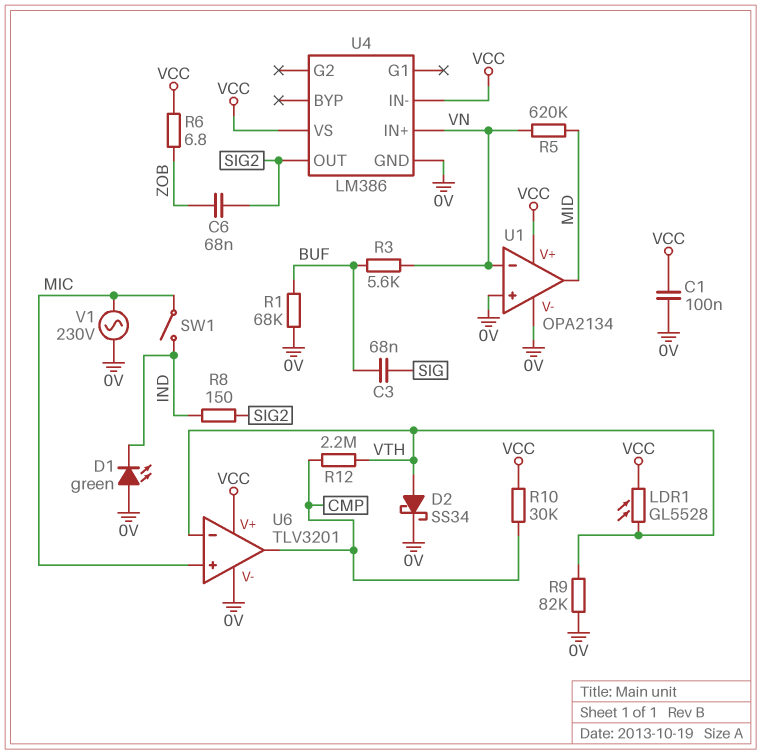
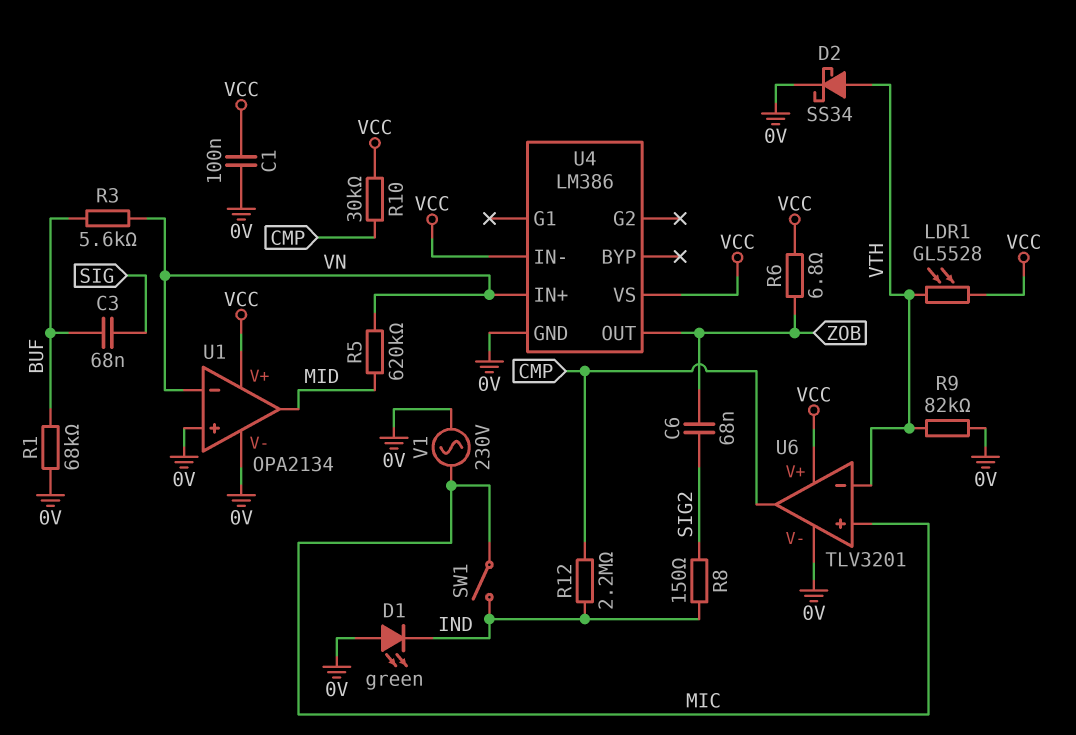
R12: 2.2M (CMP, VTH) -> 2.2M (CMP, IND)
U4 pin OUT: SIG2 -> ZOB

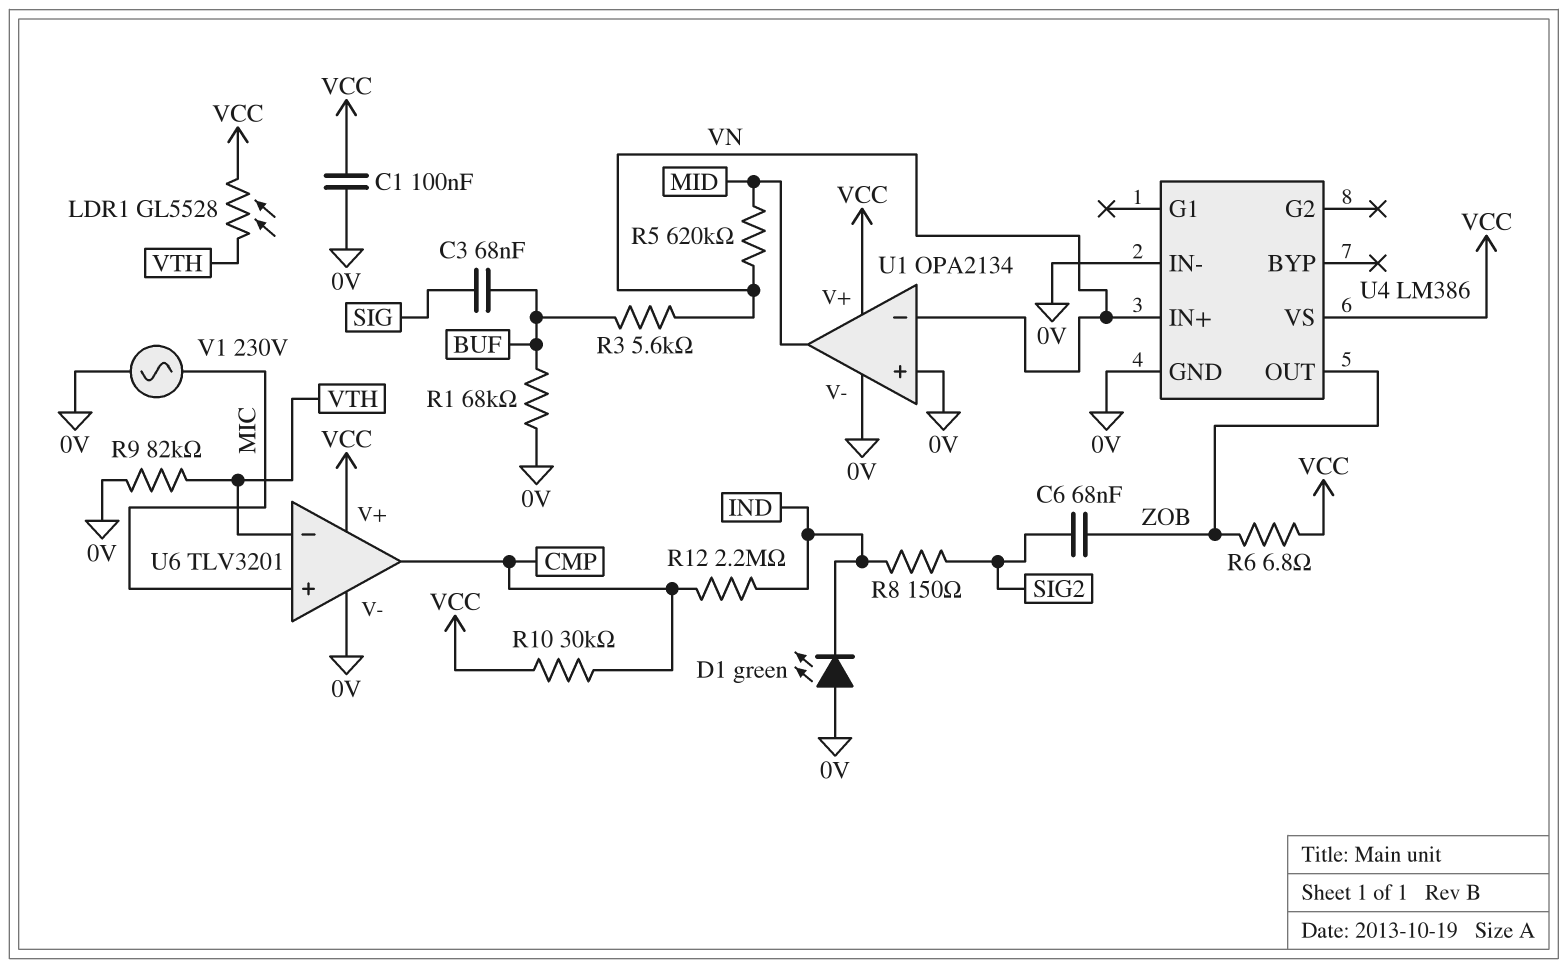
D2: schottky SS34 (A VTH, K 0V) -> none
SW1: switch (IND, MIC) -> none
U4 pin IN-: VCC -> 0V

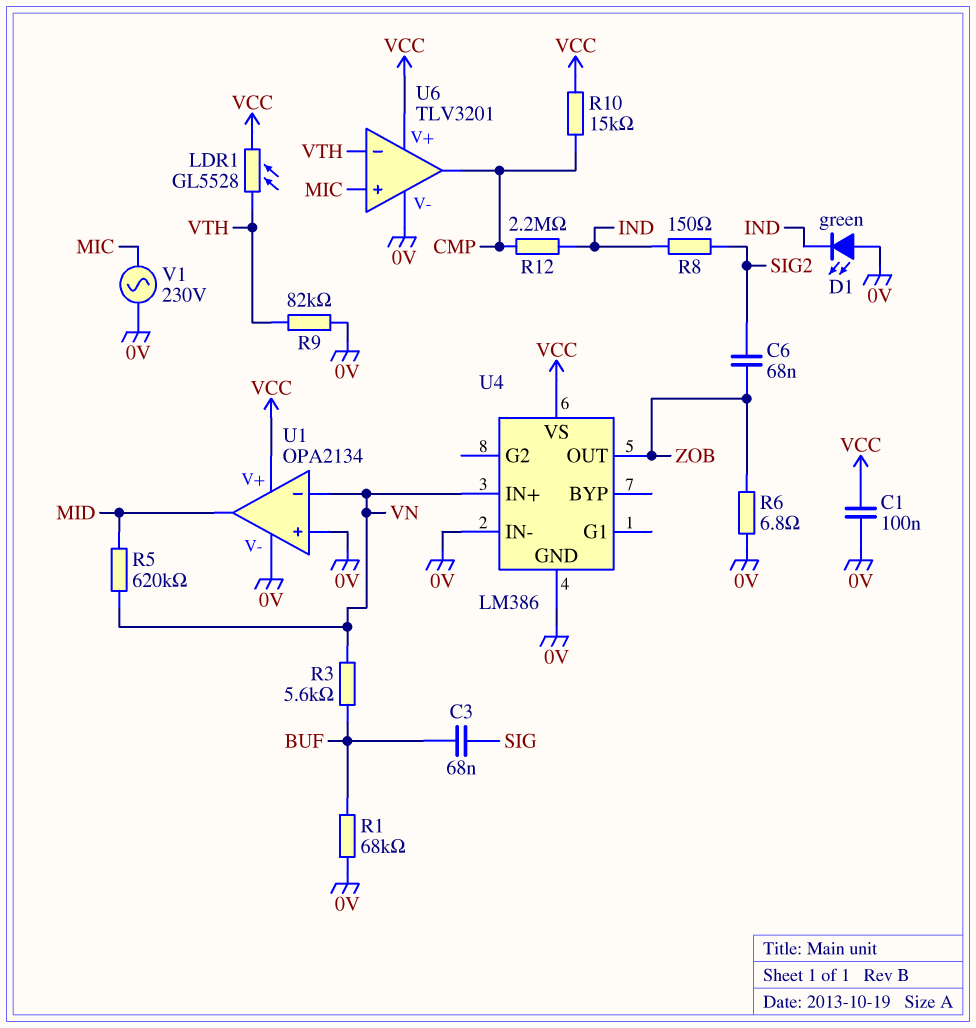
R6: 6.8 (VCC, ZOB) -> 6.8 (0V, ZOB)
R10: 30k (CMP, VCC) -> 15k (CMP, VCC)

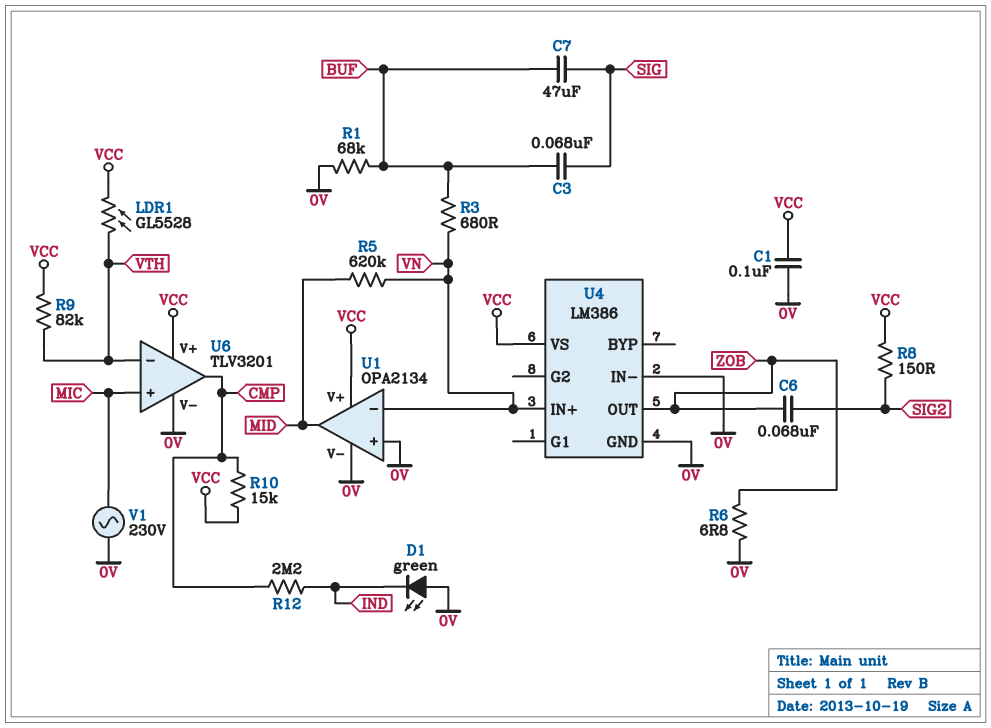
C7: none -> 47uF (BUF, SIG)
R3: 5.6k (BUF, VN) -> 680 (BUF, VN)
R8: 150 (IND, SIG2) -> 150 (SIG2, VCC)
R9: 82k (0V, VTH) -> 82k (VCC, VTH)

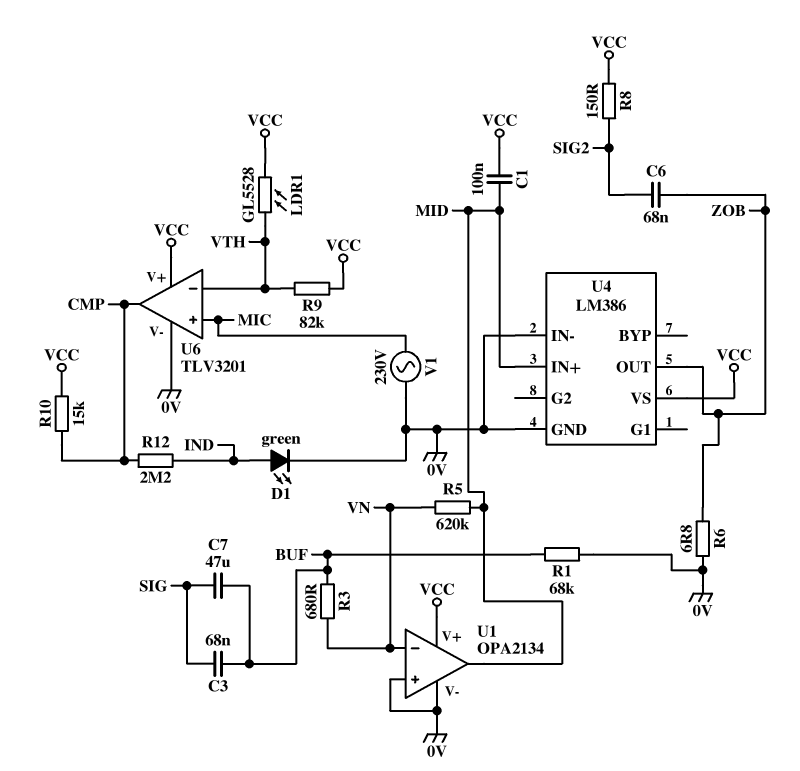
C1: 100nF (0V, VCC) -> 100nF (MID, VCC)
D1: LED green (A 0V, K IND) -> LED green (A IND, K 0V)
U4 pin IN+: VN -> MID

